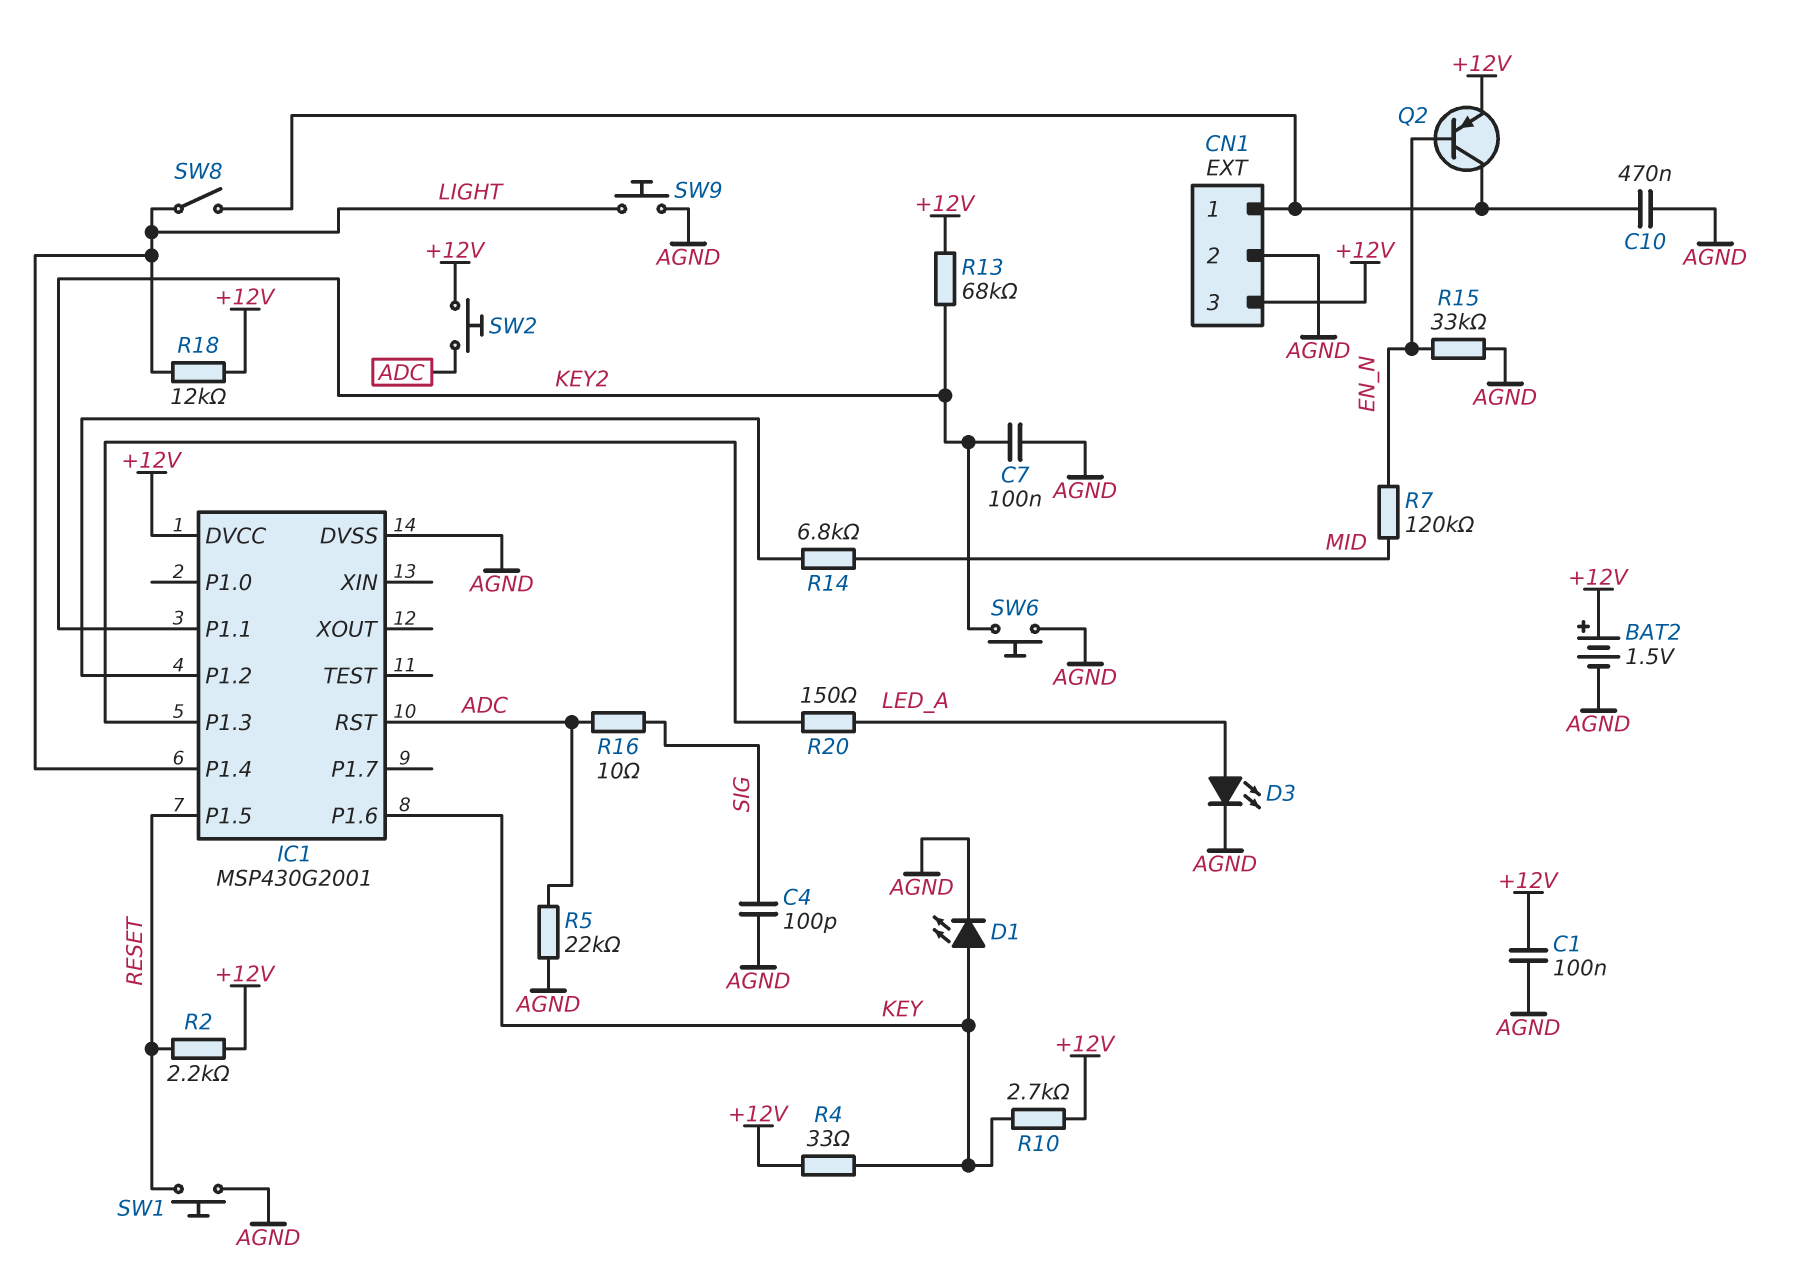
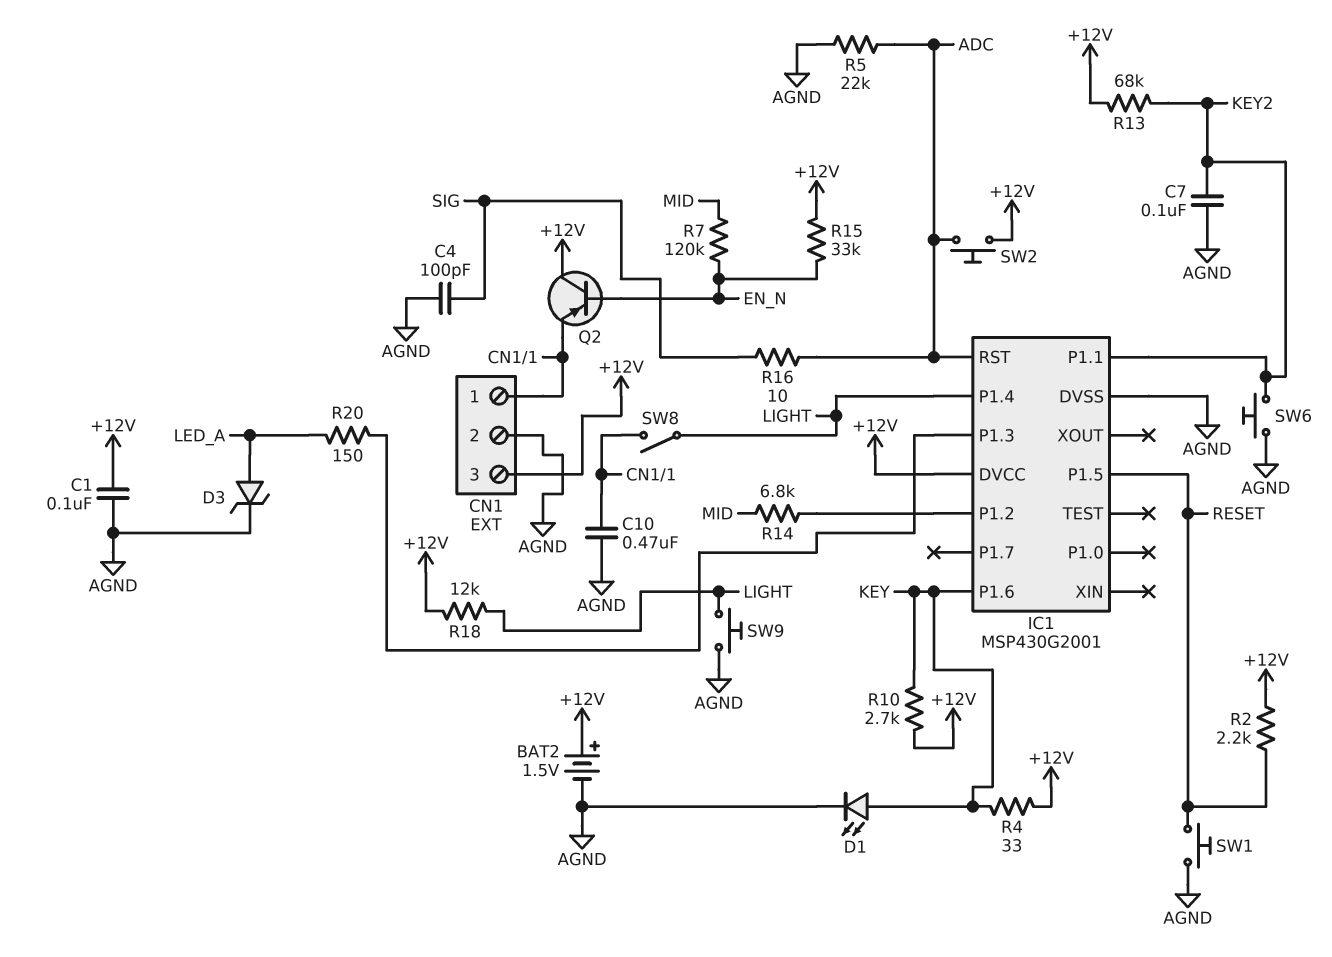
D3: LED (A LED_A, K AGND) -> zener (A LED_A, K AGND)
Q2: PNP (B EN_N, C CN1/1, E +12V) -> PNP (B EN_N, C +12V, E CN1/1)
R15: 33k (AGND, EN_N) -> 33k (+12V, EN_N)

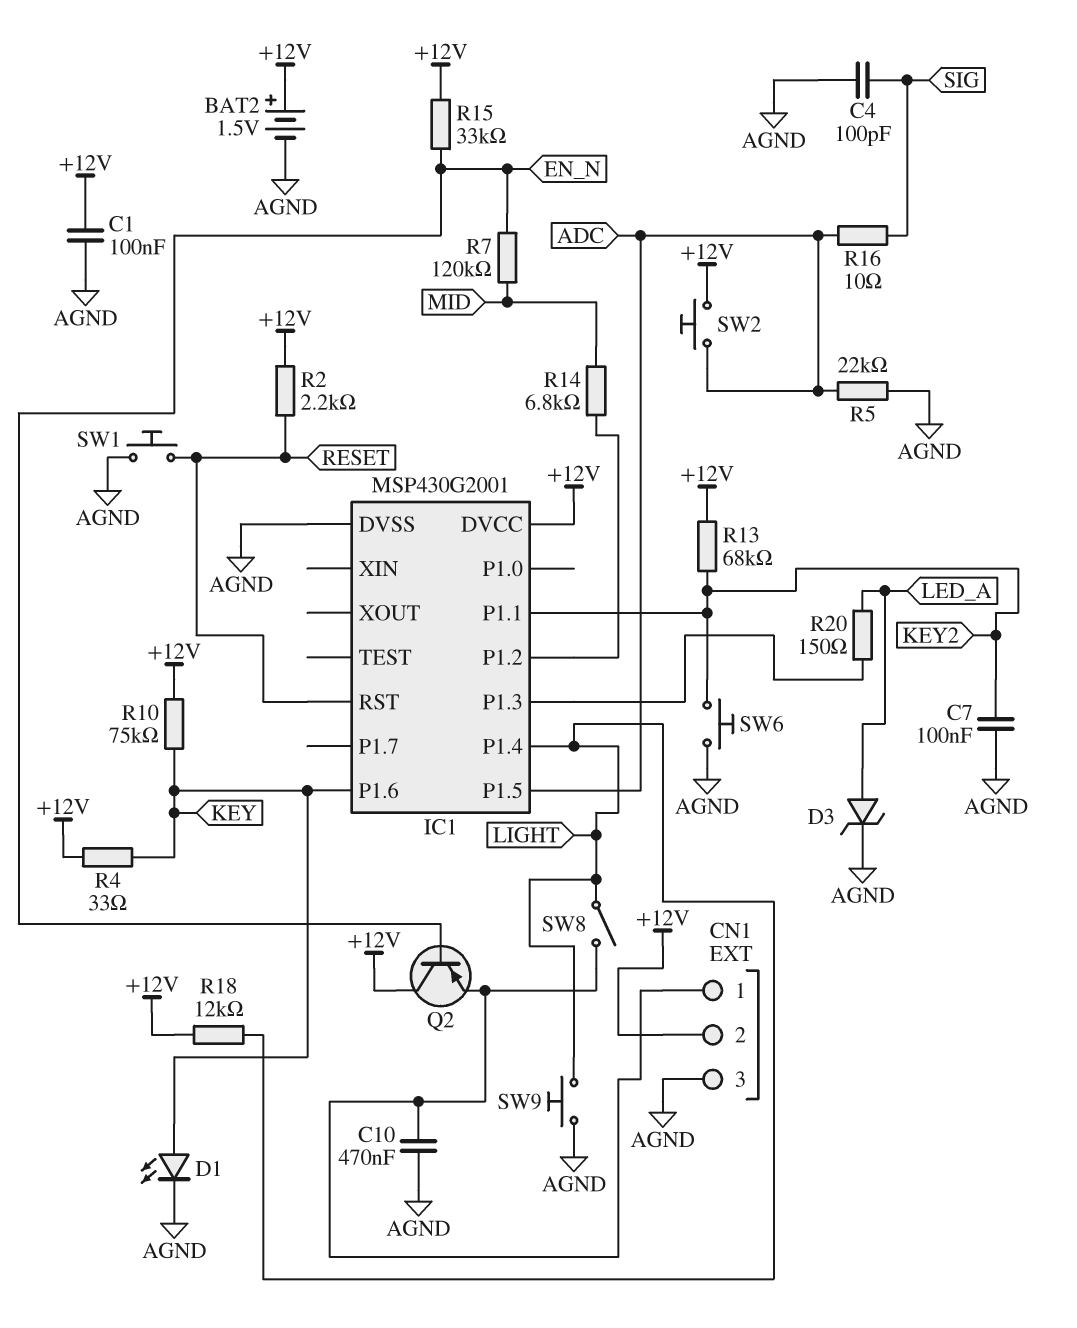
CN1 pin 2: AGND -> +12V
CN1 pin 3: +12V -> AGND
IC1 pin P1.5: RESET -> ADC
IC1 pin RST: ADC -> RESET
R10: 2.7k (+12V, KEY) -> 75k (+12V, KEY)

